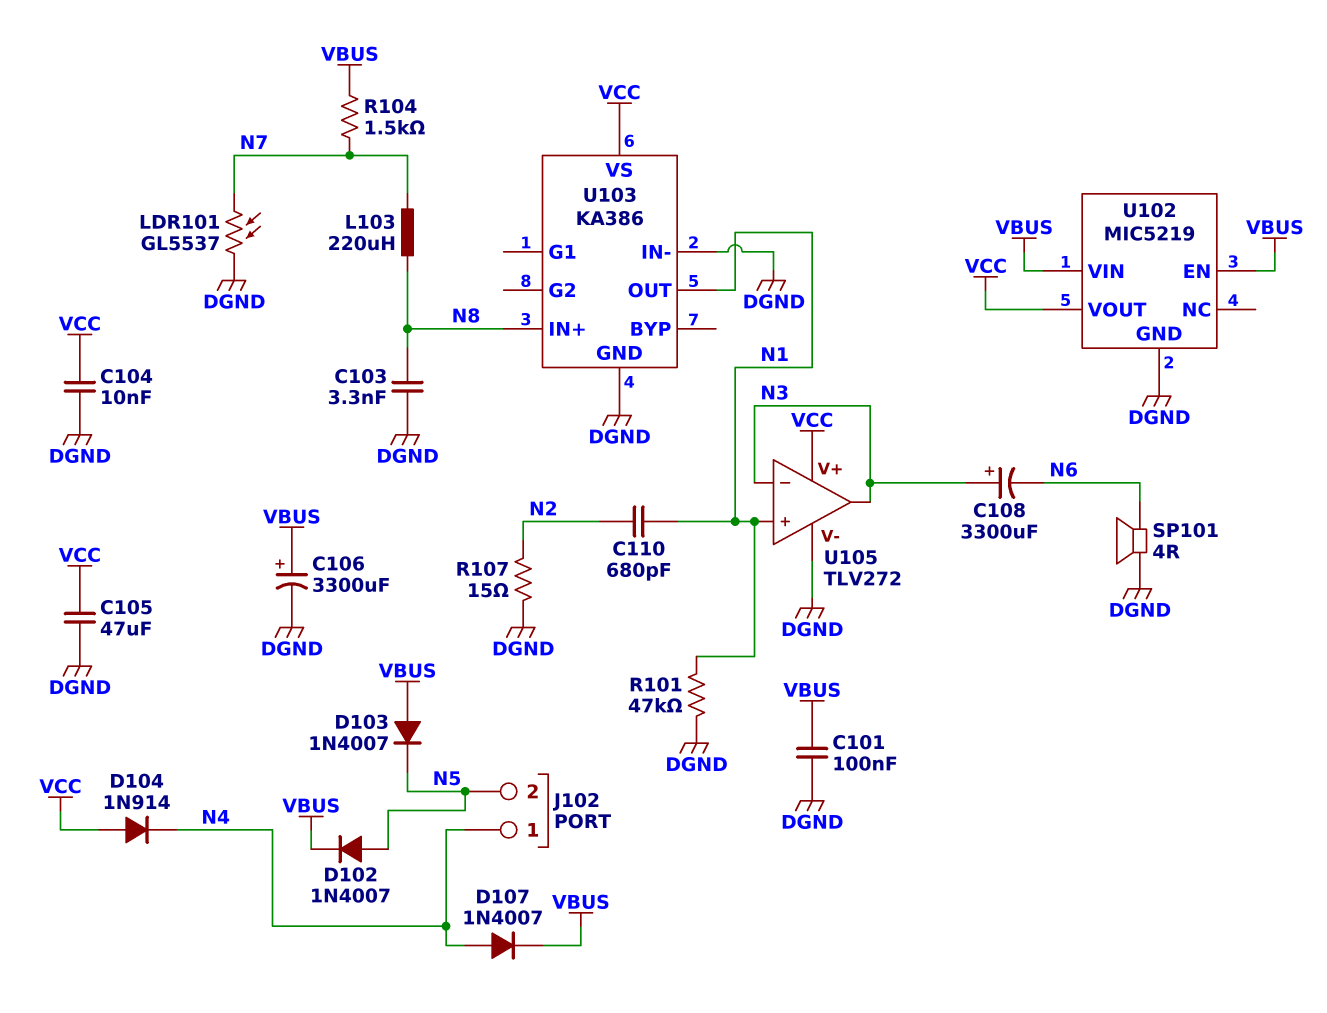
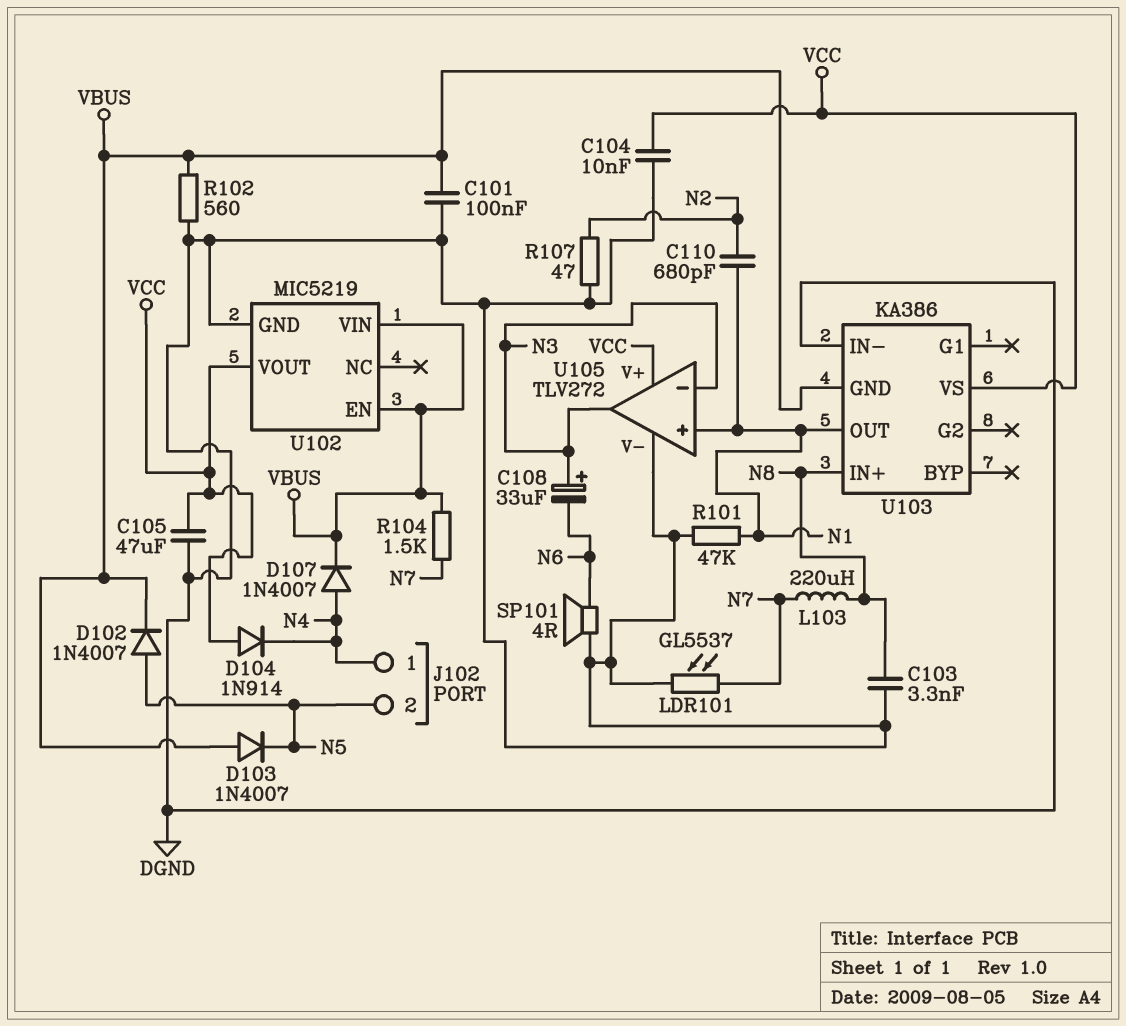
C106: 3300uF (plus VBUS, minus DGND) -> none
C108: 3300uF (plus N3, minus N6) -> 33uF (plus N3, minus N6)
R102: none -> 560 (DGND, VBUS)
R107: 15 (DGND, N2) -> 47 (DGND, N2)
U103 pin GND: DGND -> VBUS

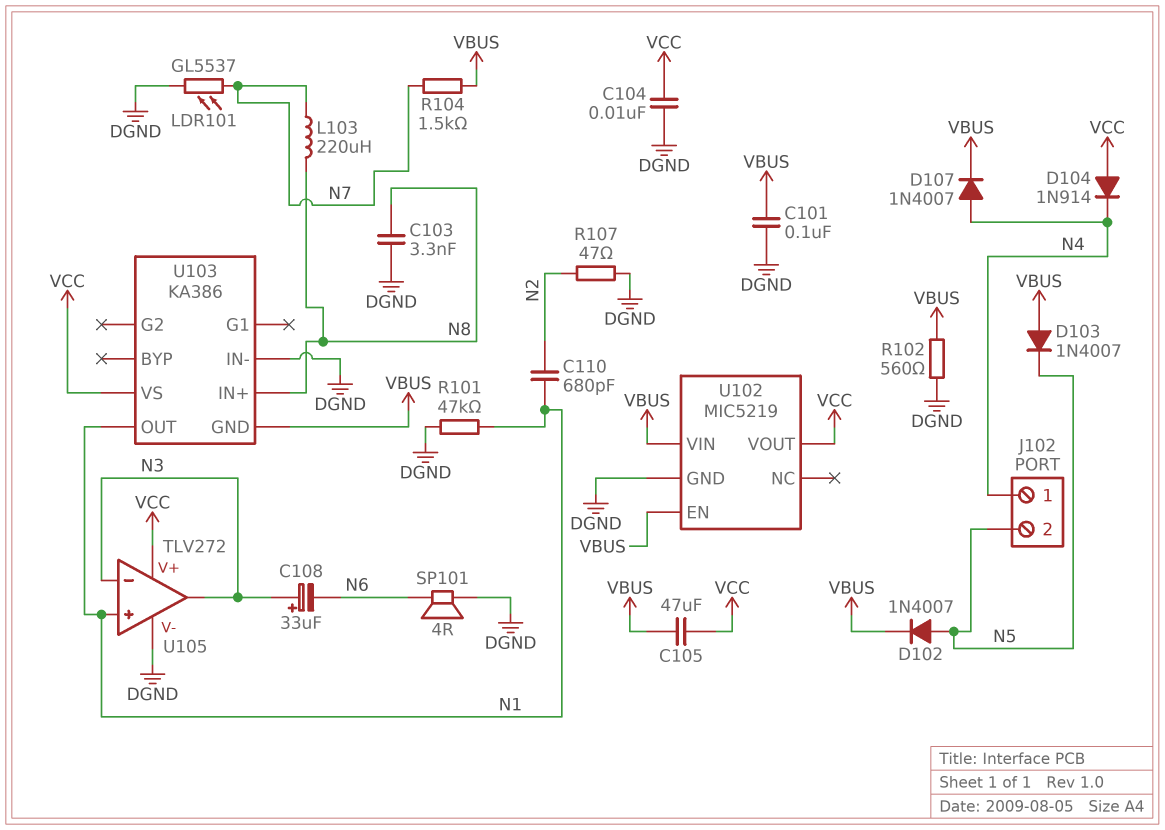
C105: 47uF (DGND, VCC) -> 47uF (VBUS, VCC)

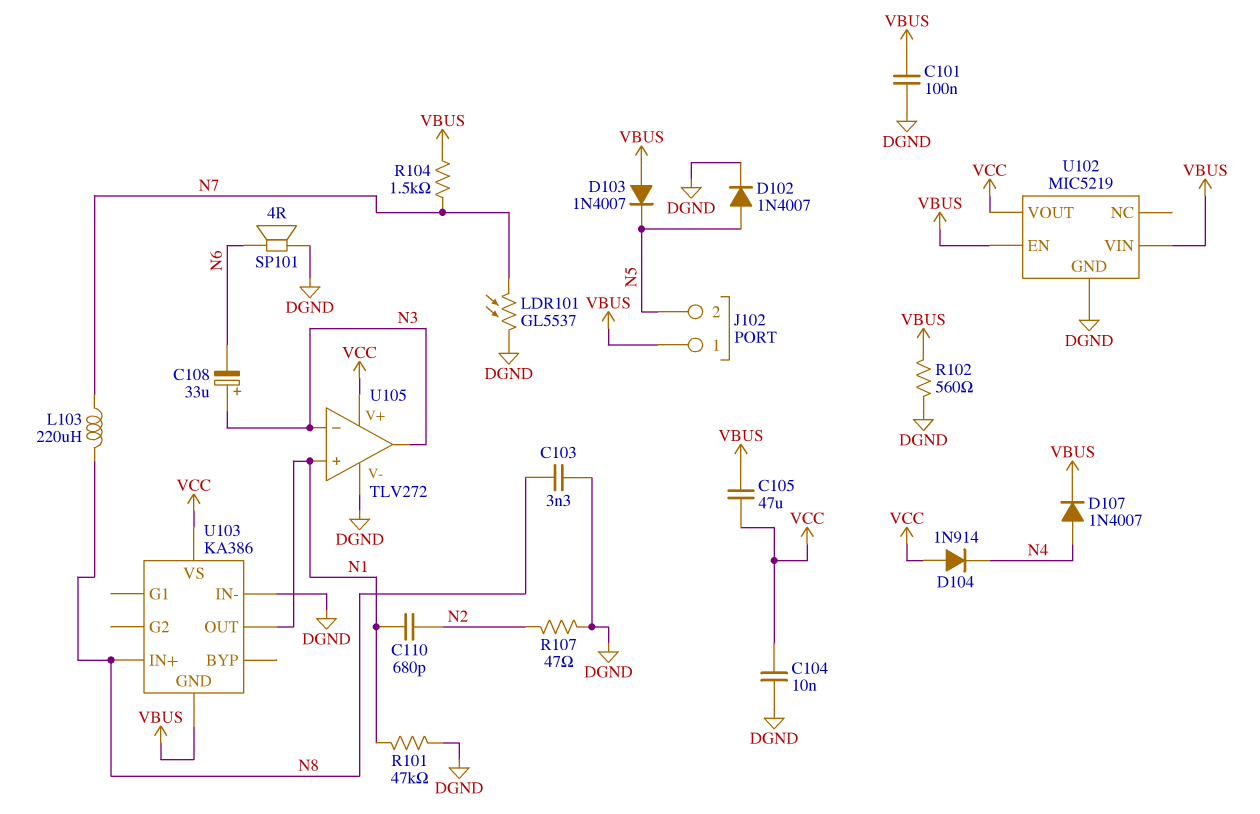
D102: diode 1N4007 (A N5, K VBUS) -> diode 1N4007 (A N5, K DGND)
J102 pin 1: N4 -> VBUS

